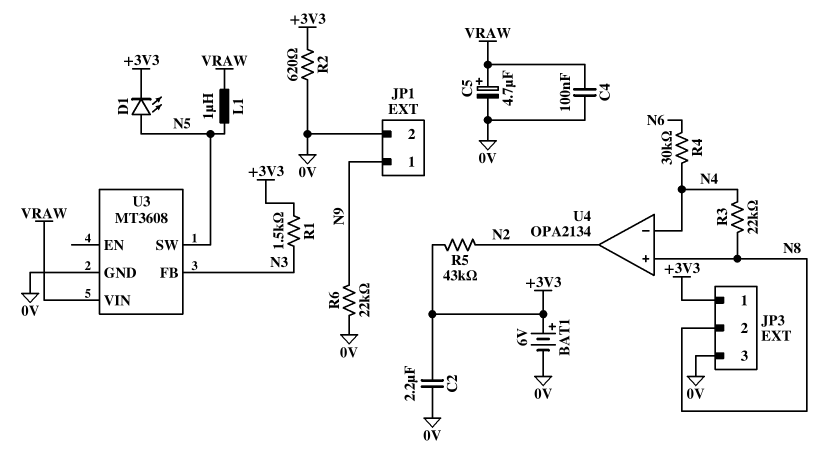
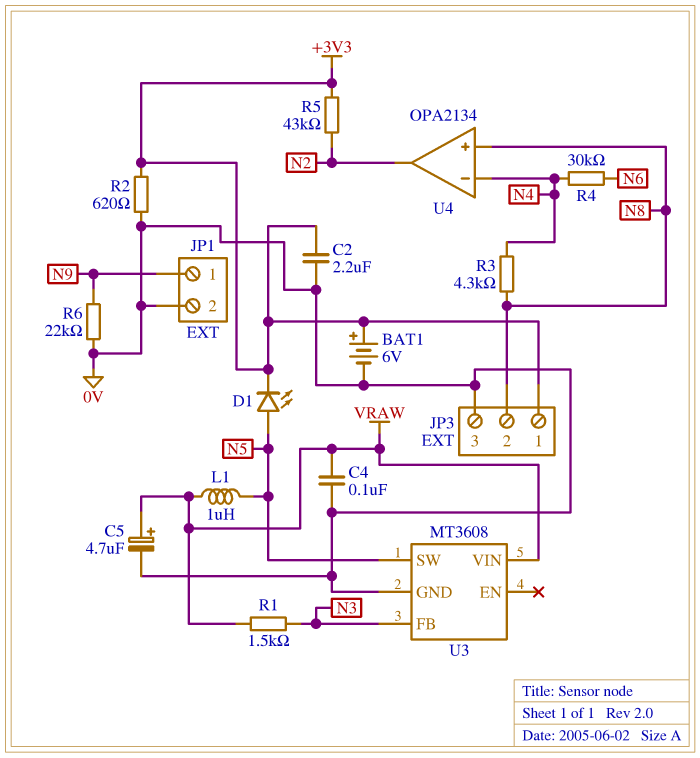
R1: 1.5k (+3V3, N3) -> 1.5k (N3, VRAW)
R3: 22k (N4, N8) -> 4.3k (N4, N8)

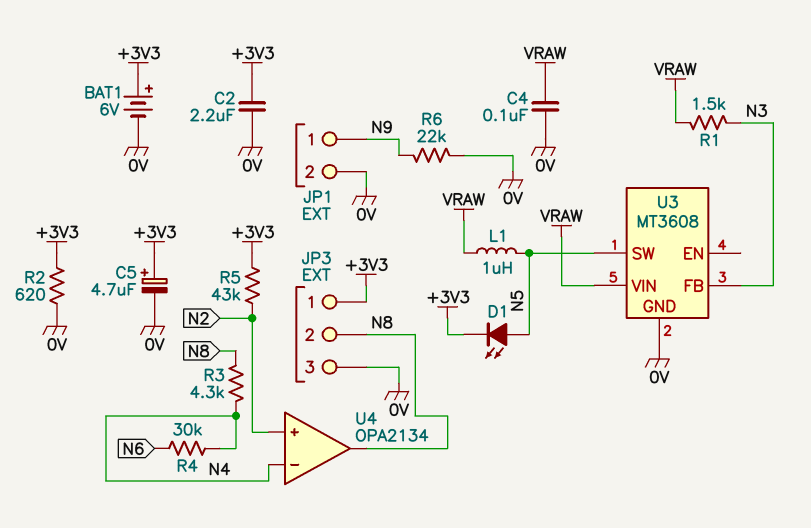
C5: 4.7uF (plus VRAW, minus 0V) -> 4.7uF (plus +3V3, minus 0V)
U4 pin in+: N8 -> N2
U4 pin out: N2 -> N8

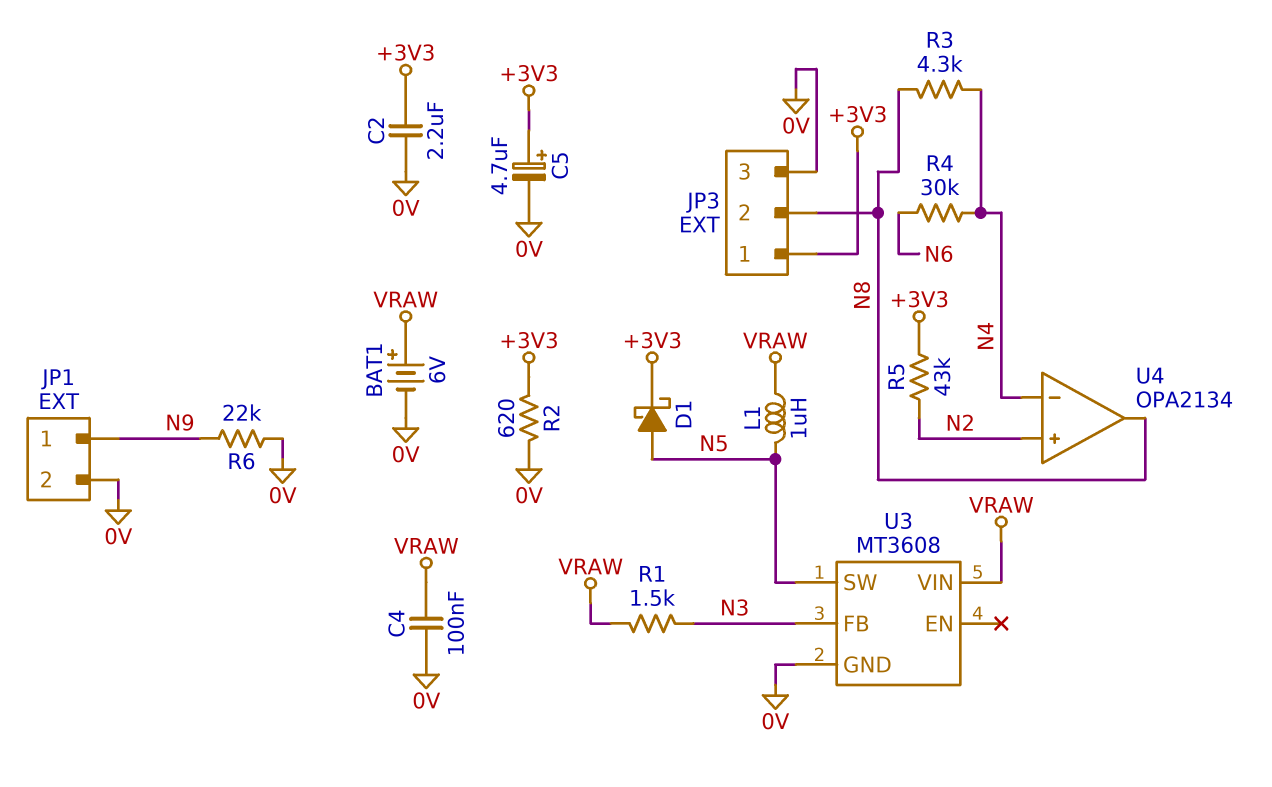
BAT1: 6V (plus +3V3, minus 0V) -> 6V (plus VRAW, minus 0V)
D1: LED (A N5, K +3V3) -> schottky (A N5, K +3V3)

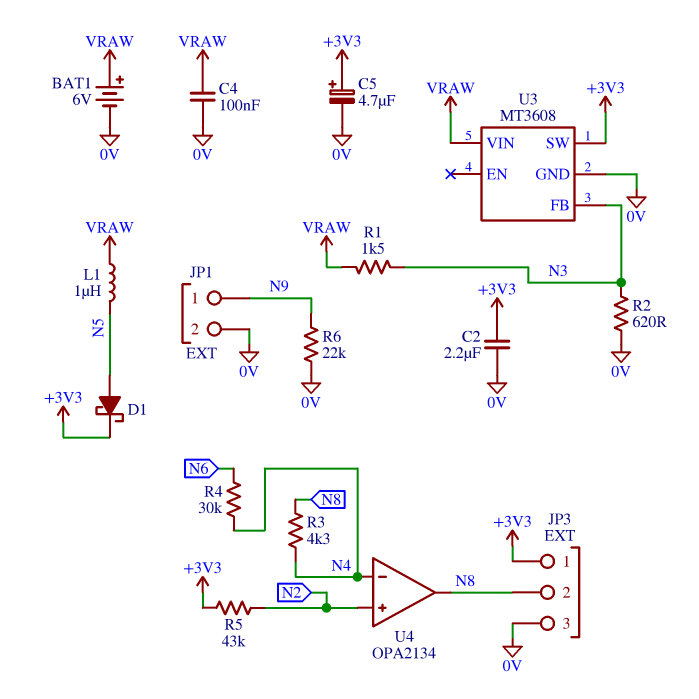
R2: 620 (+3V3, 0V) -> 620 (0V, N3)
U3 pin SW: N5 -> +3V3

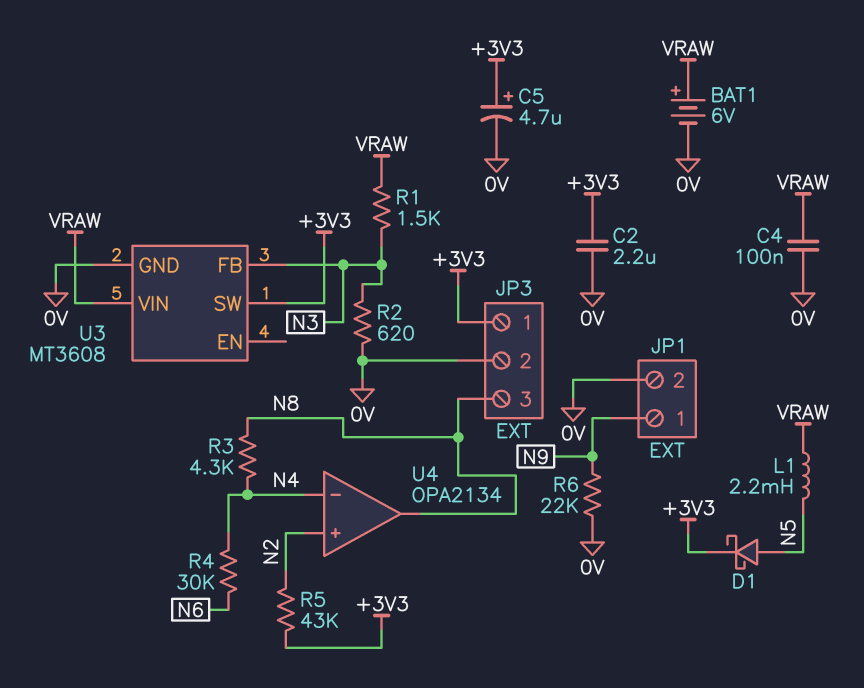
JP3 pin 2: N8 -> 0V
JP3 pin 3: 0V -> N8
L1: 1uH (N5, VRAW) -> 2.2mH (N5, VRAW)

